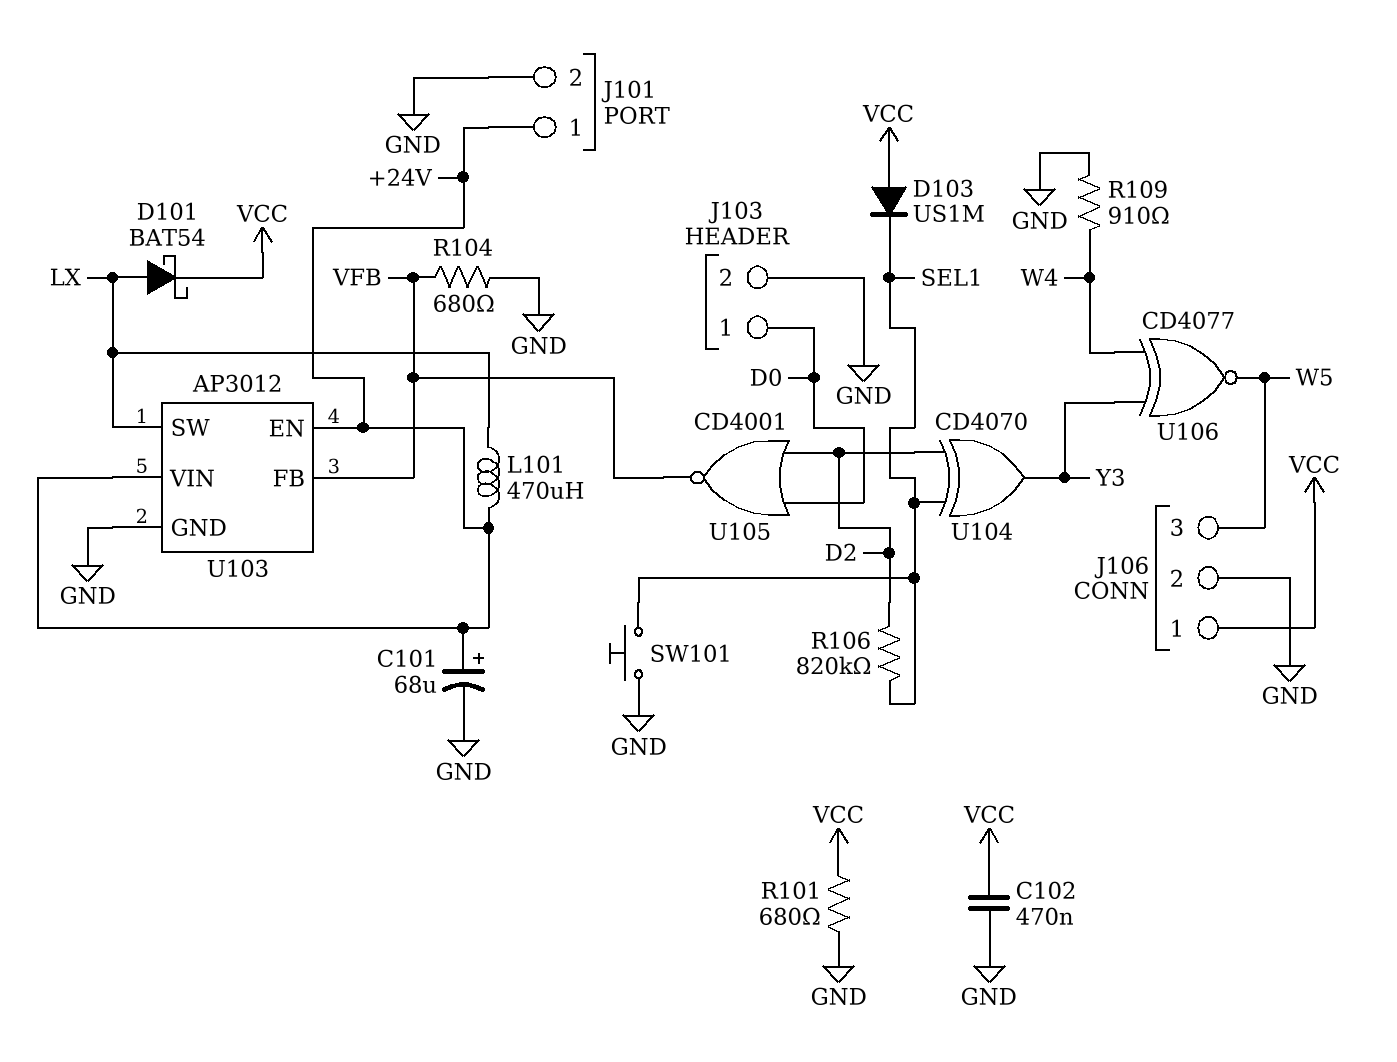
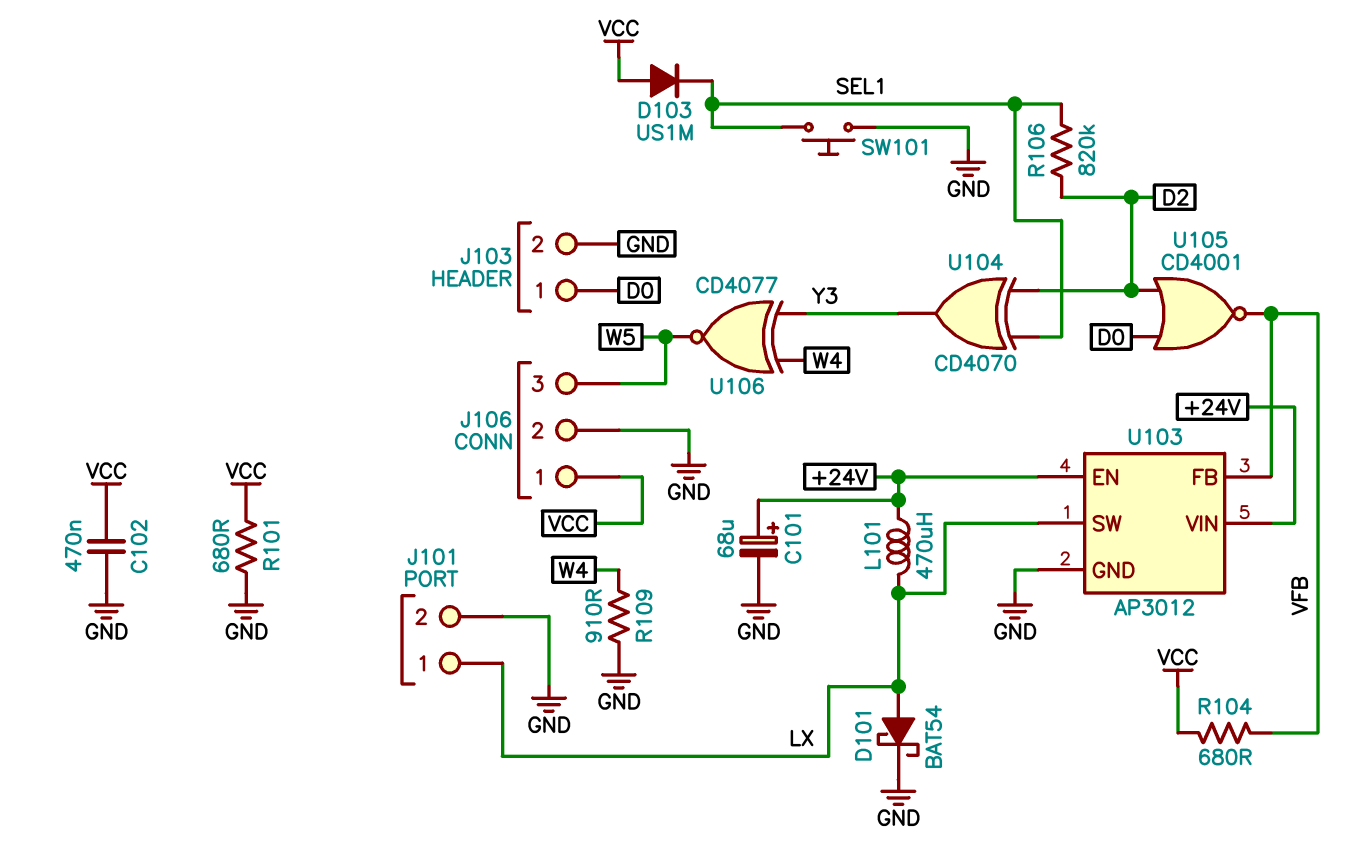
D101: schottky BAT54 (A LX, K VCC) -> schottky BAT54 (A LX, K GND)
J101 pin 1: +24V -> LX
R104: 680 (GND, VFB) -> 680 (VCC, VFB)

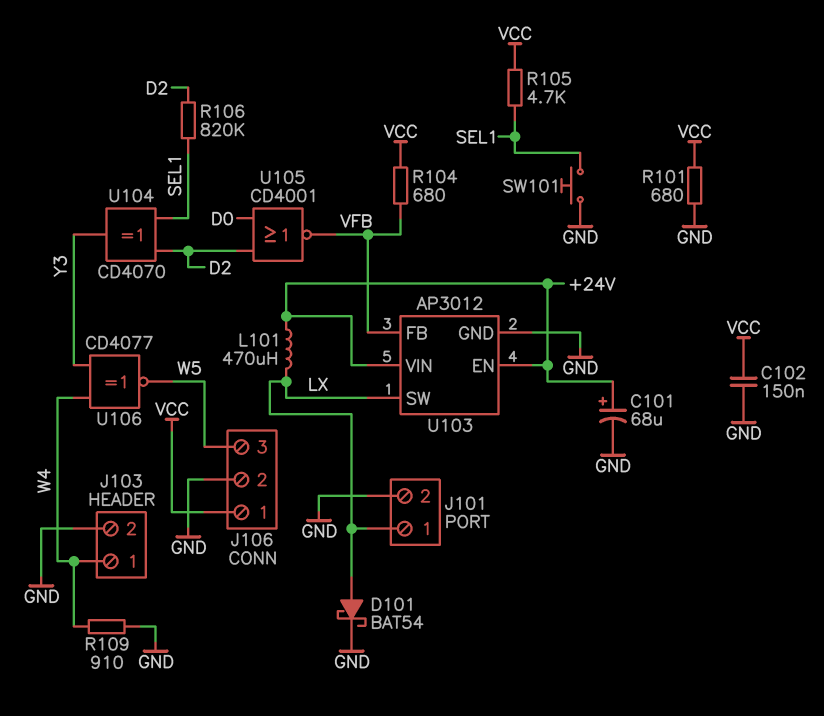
C102: 470nF (GND, VCC) -> 150nF (GND, VCC)
D103: diode US1M (A VCC, K SEL1) -> none
J103 pin 1: D0 -> W4
R105: none -> 4.7k (SEL1, VCC)

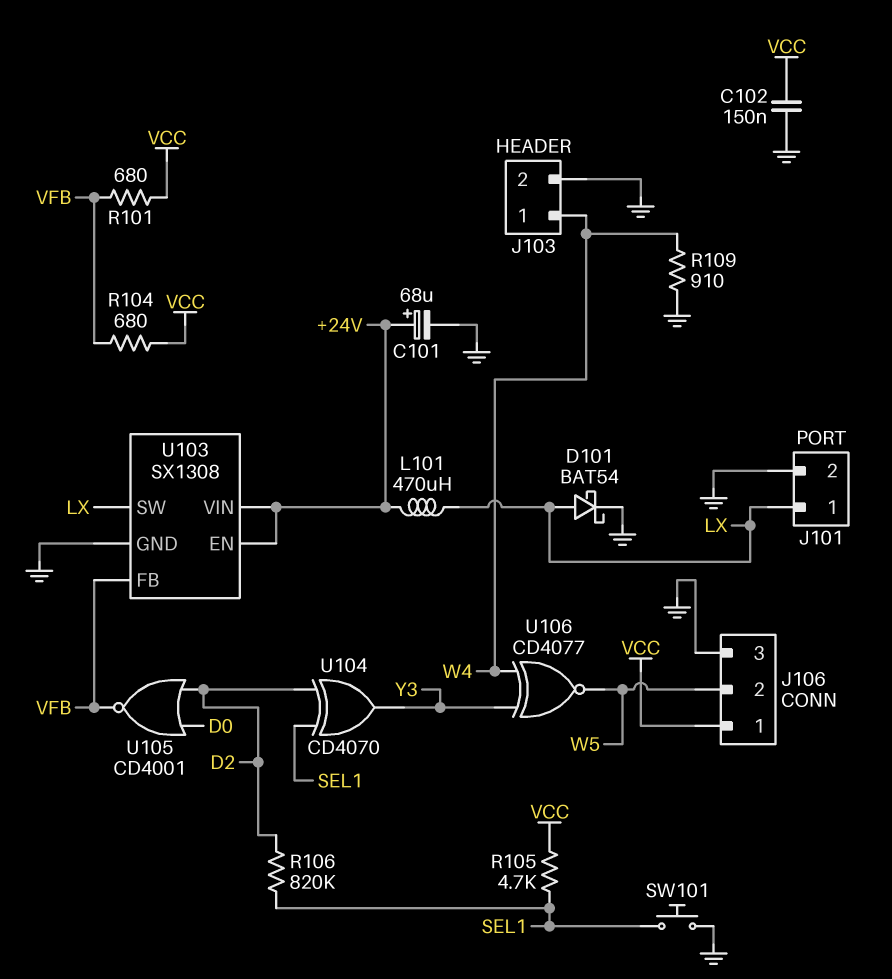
J106 pin 2: GND -> W5
J106 pin 3: W5 -> GND
R101: 680 (GND, VCC) -> 680 (VCC, VFB)
U103: AP3012 -> SX1308

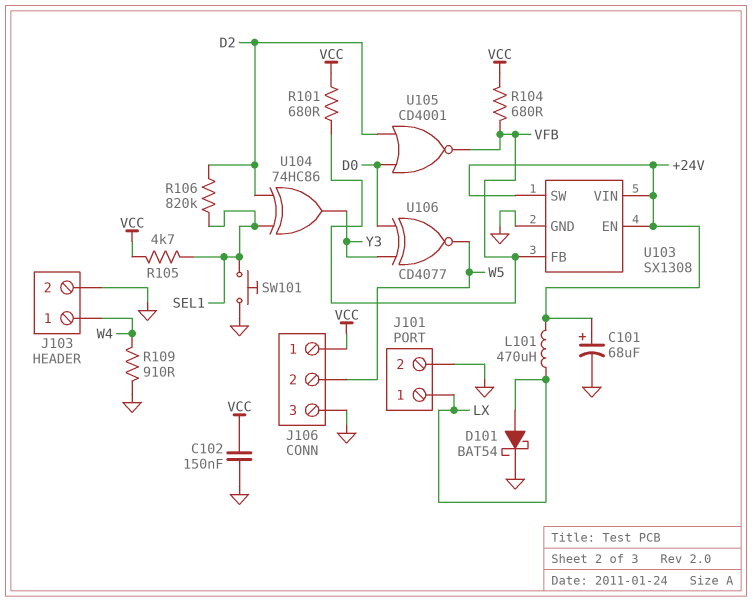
U103 pin SW: LX -> +24V
U104: XOR CD4070 (in D2, in SEL1, out Y3) -> XOR 74HC86 (in D2, in SEL1, out Y3)
U106: XNOR CD4077 (in W4, in Y3, out W5) -> XNOR CD4077 (in D0, in Y3, out W5)

